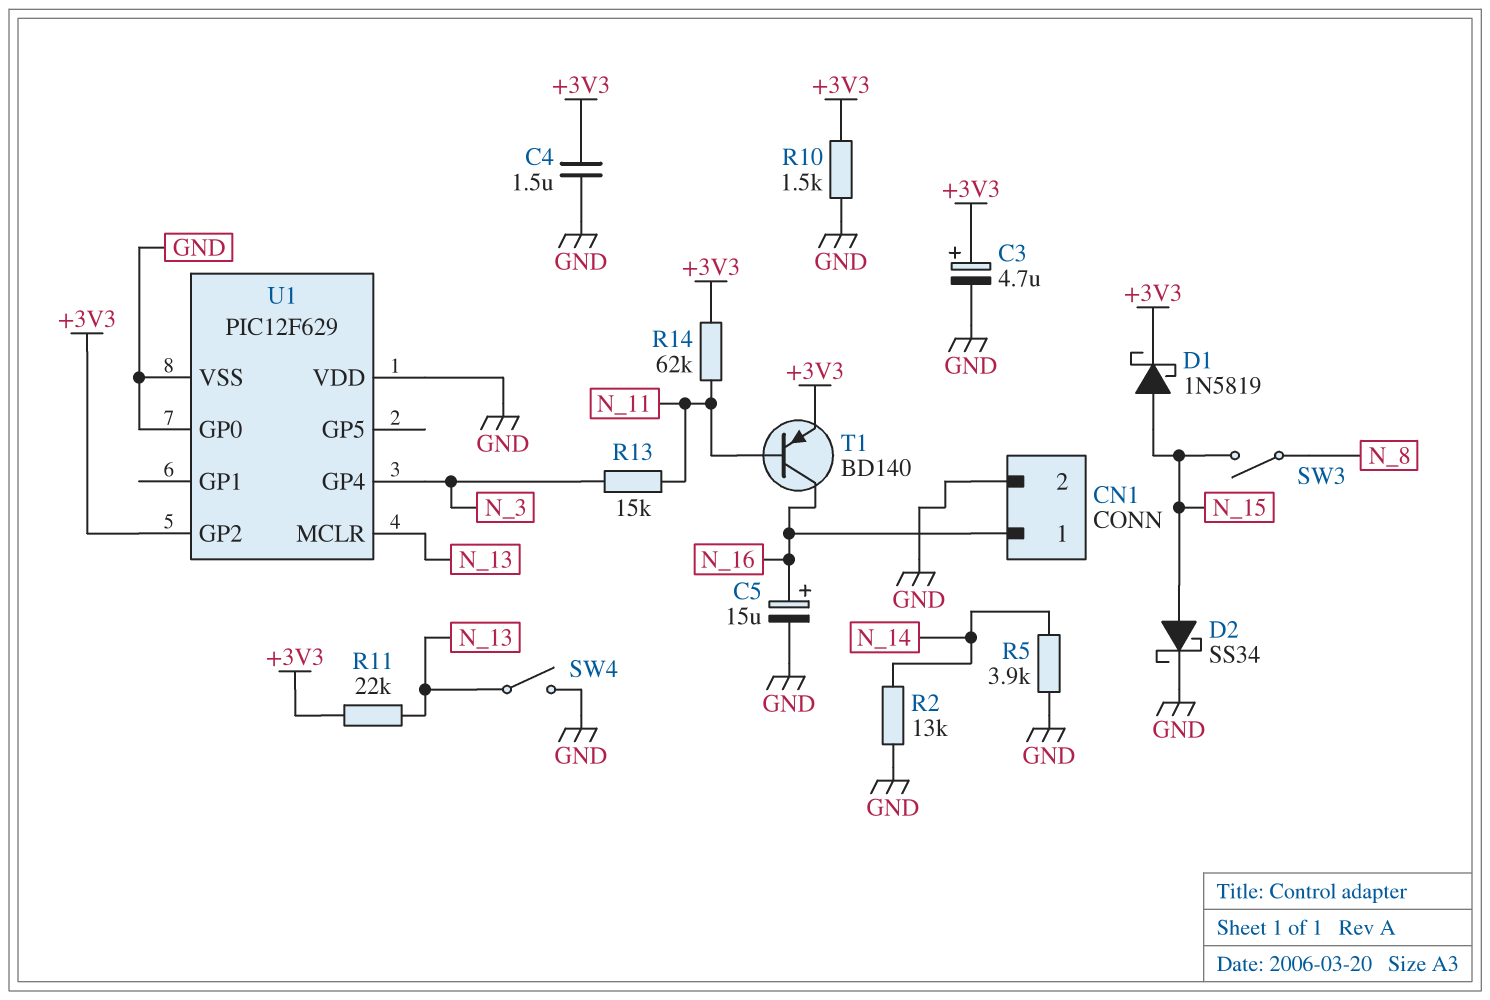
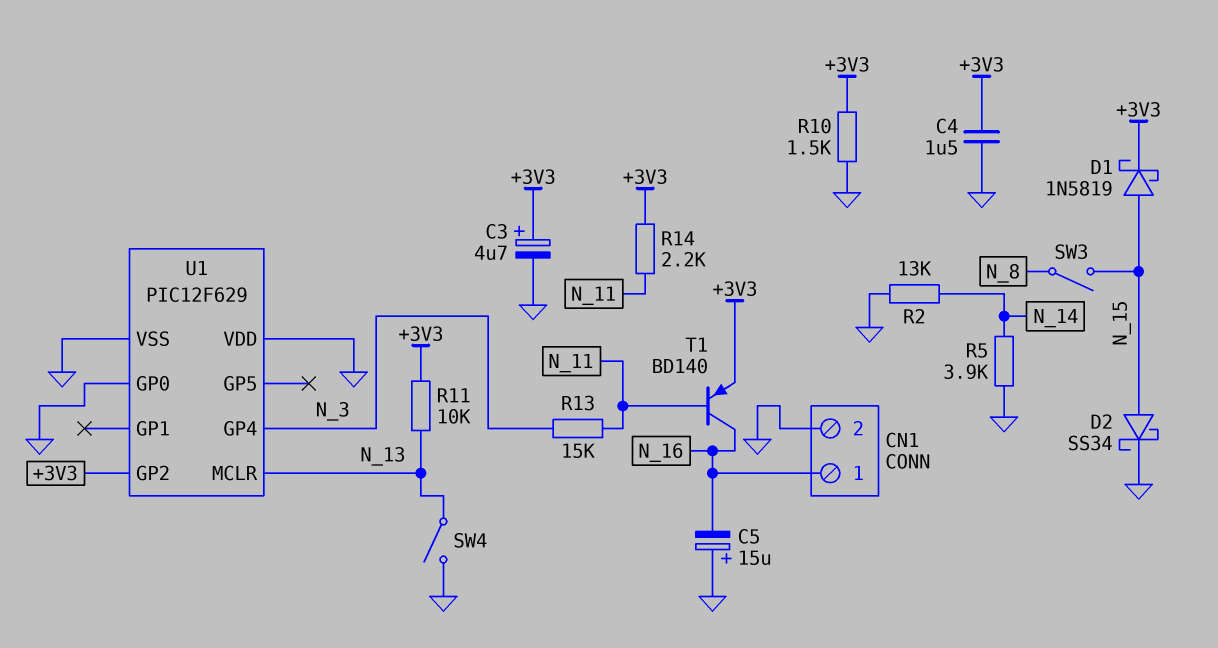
C5: 15uF (plus N_16, minus GND) -> 15uF (plus GND, minus N_16)
R11: 22k (+3V3, N_13) -> 10k (+3V3, N_13)
R14: 62k (+3V3, N_11) -> 2.2k (+3V3, N_11)

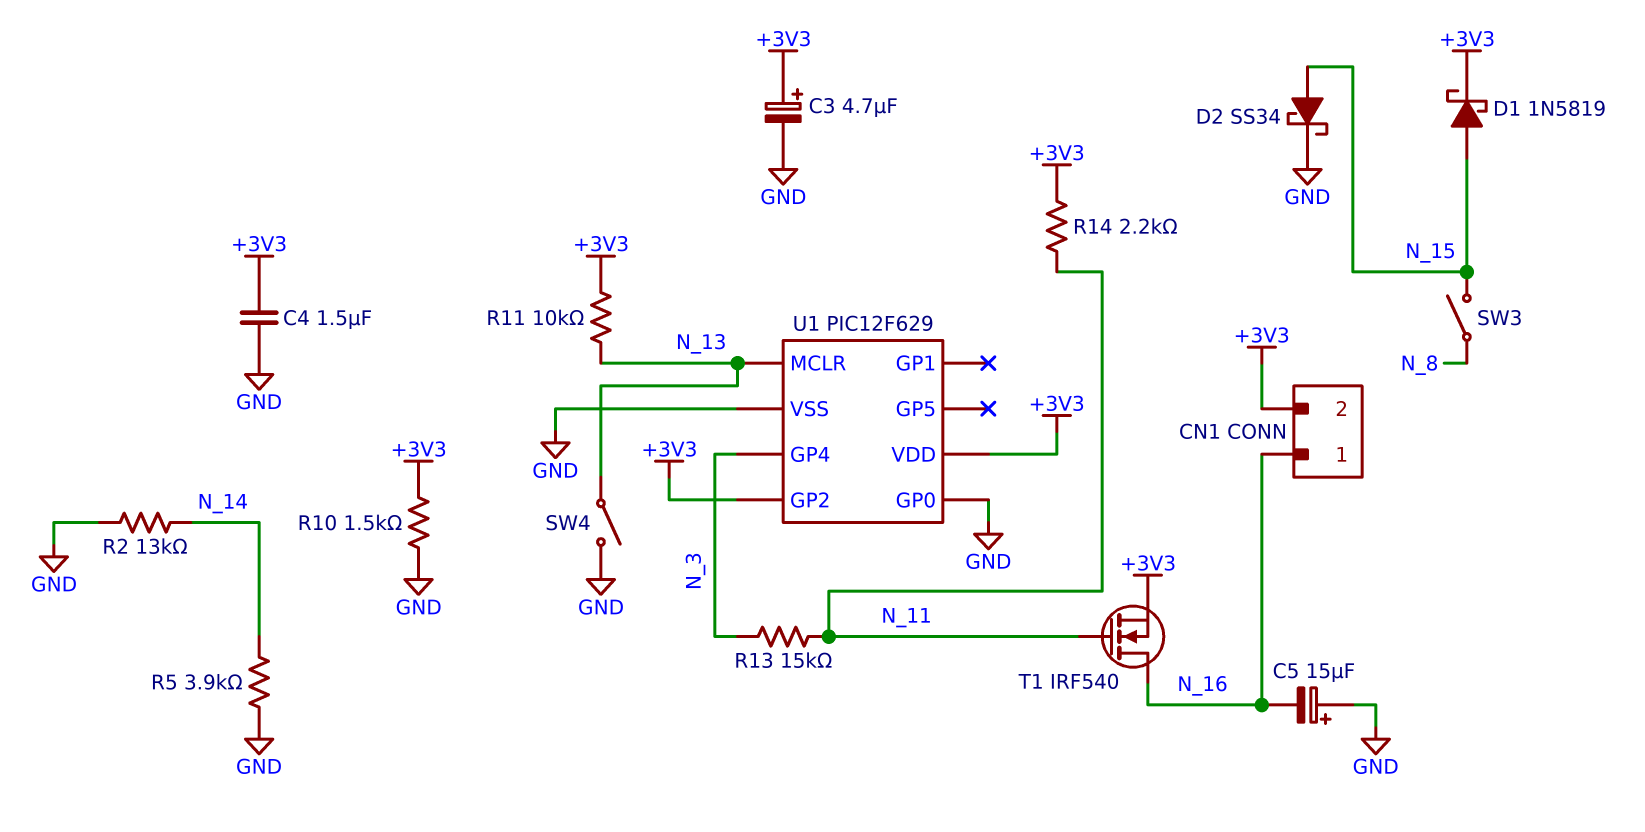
CN1 pin 2: GND -> +3V3
T1: PNP BD140 (B N_11, C N_16, E +3V3) -> NMOS IRF540 (G N_11, D N_16, S +3V3)
U1 pin VDD: GND -> +3V3

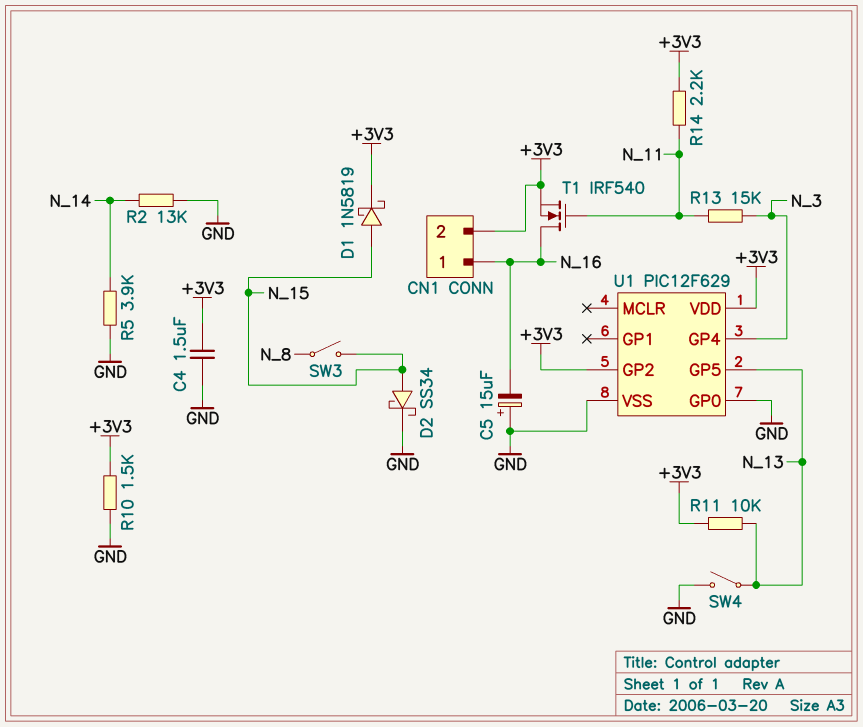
C3: 4.7uF (plus +3V3, minus GND) -> none
U1 pin GP5: none -> N_13
U1 pin MCLR: N_13 -> none

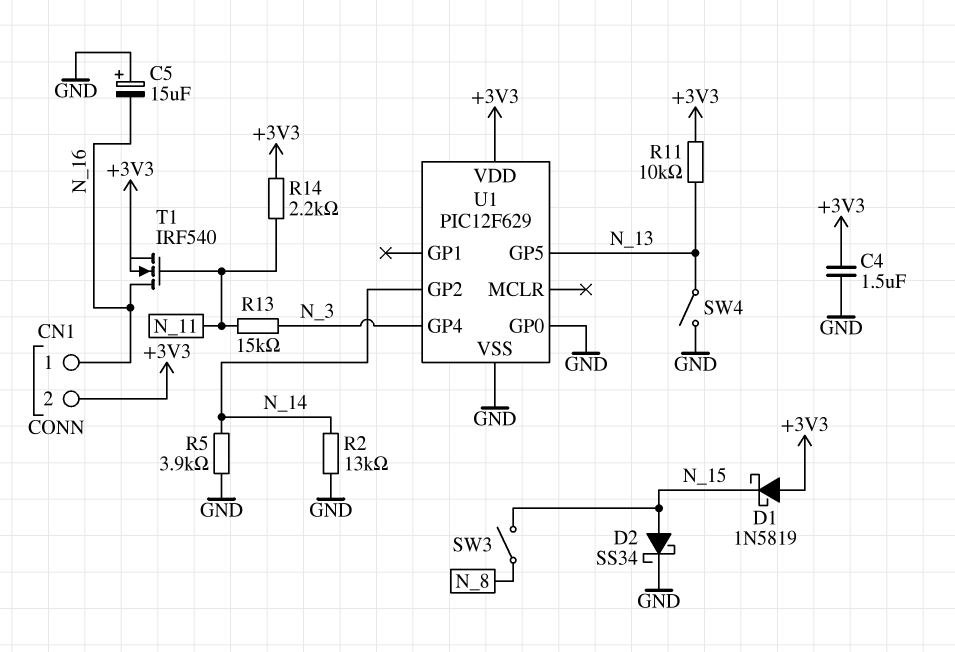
D1: schottky 1N5819 (A N_15, K +3V3) -> schottky 1N5819 (A +3V3, K N_15)
R10: 1.5k (+3V3, GND) -> none
U1 pin GP2: +3V3 -> N_14

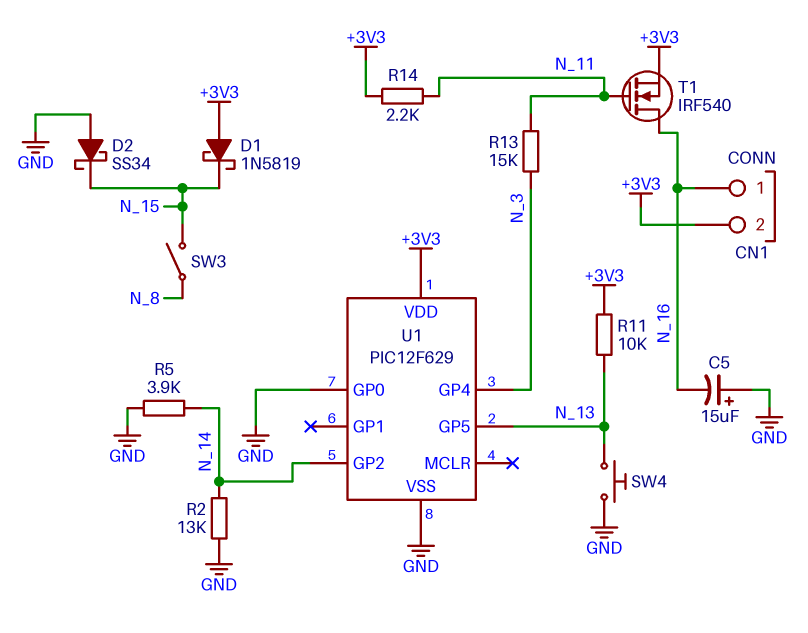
C4: 1.5uF (+3V3, GND) -> none
D2: schottky SS34 (A N_15, K GND) -> schottky SS34 (A GND, K N_15)
SW4: switch (GND, N_13) -> button (GND, N_13)

